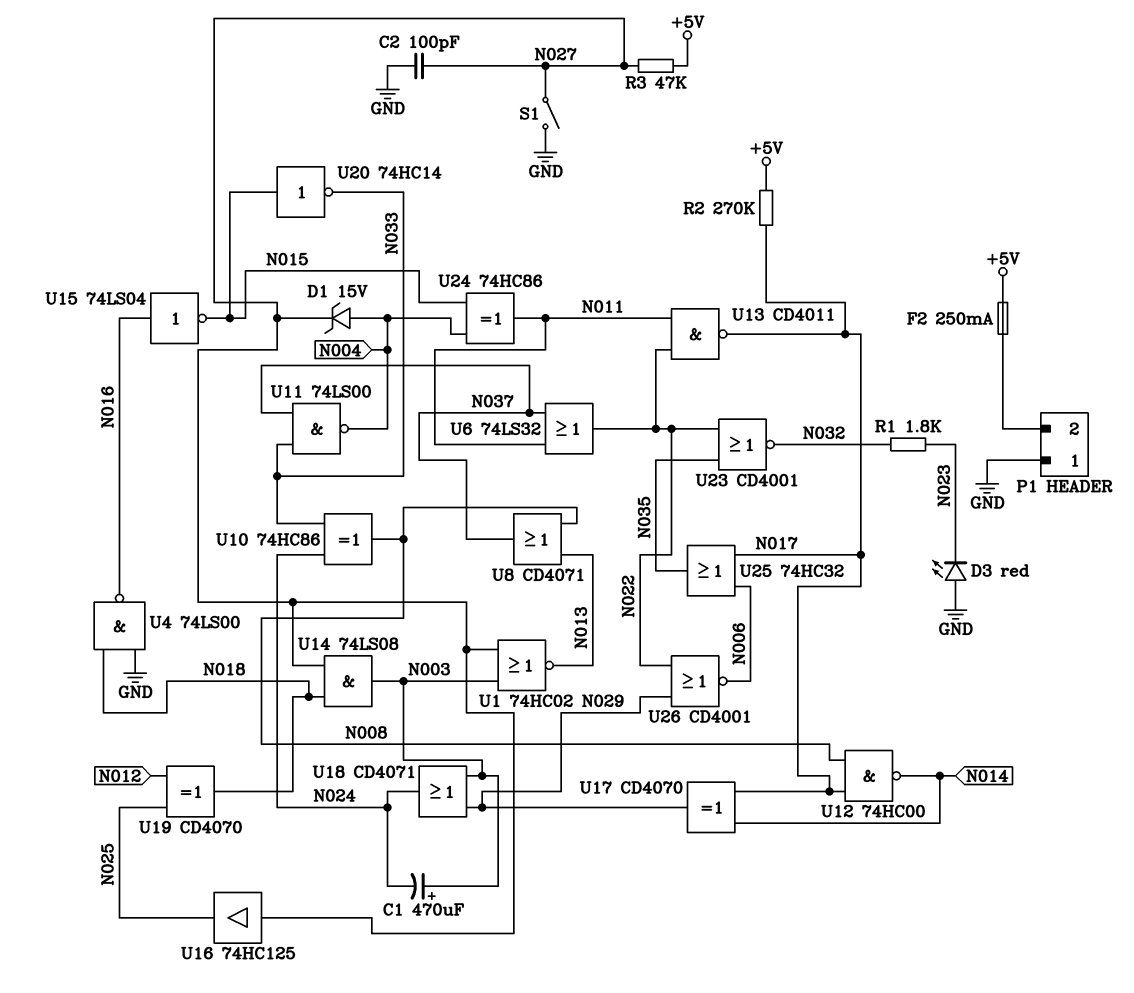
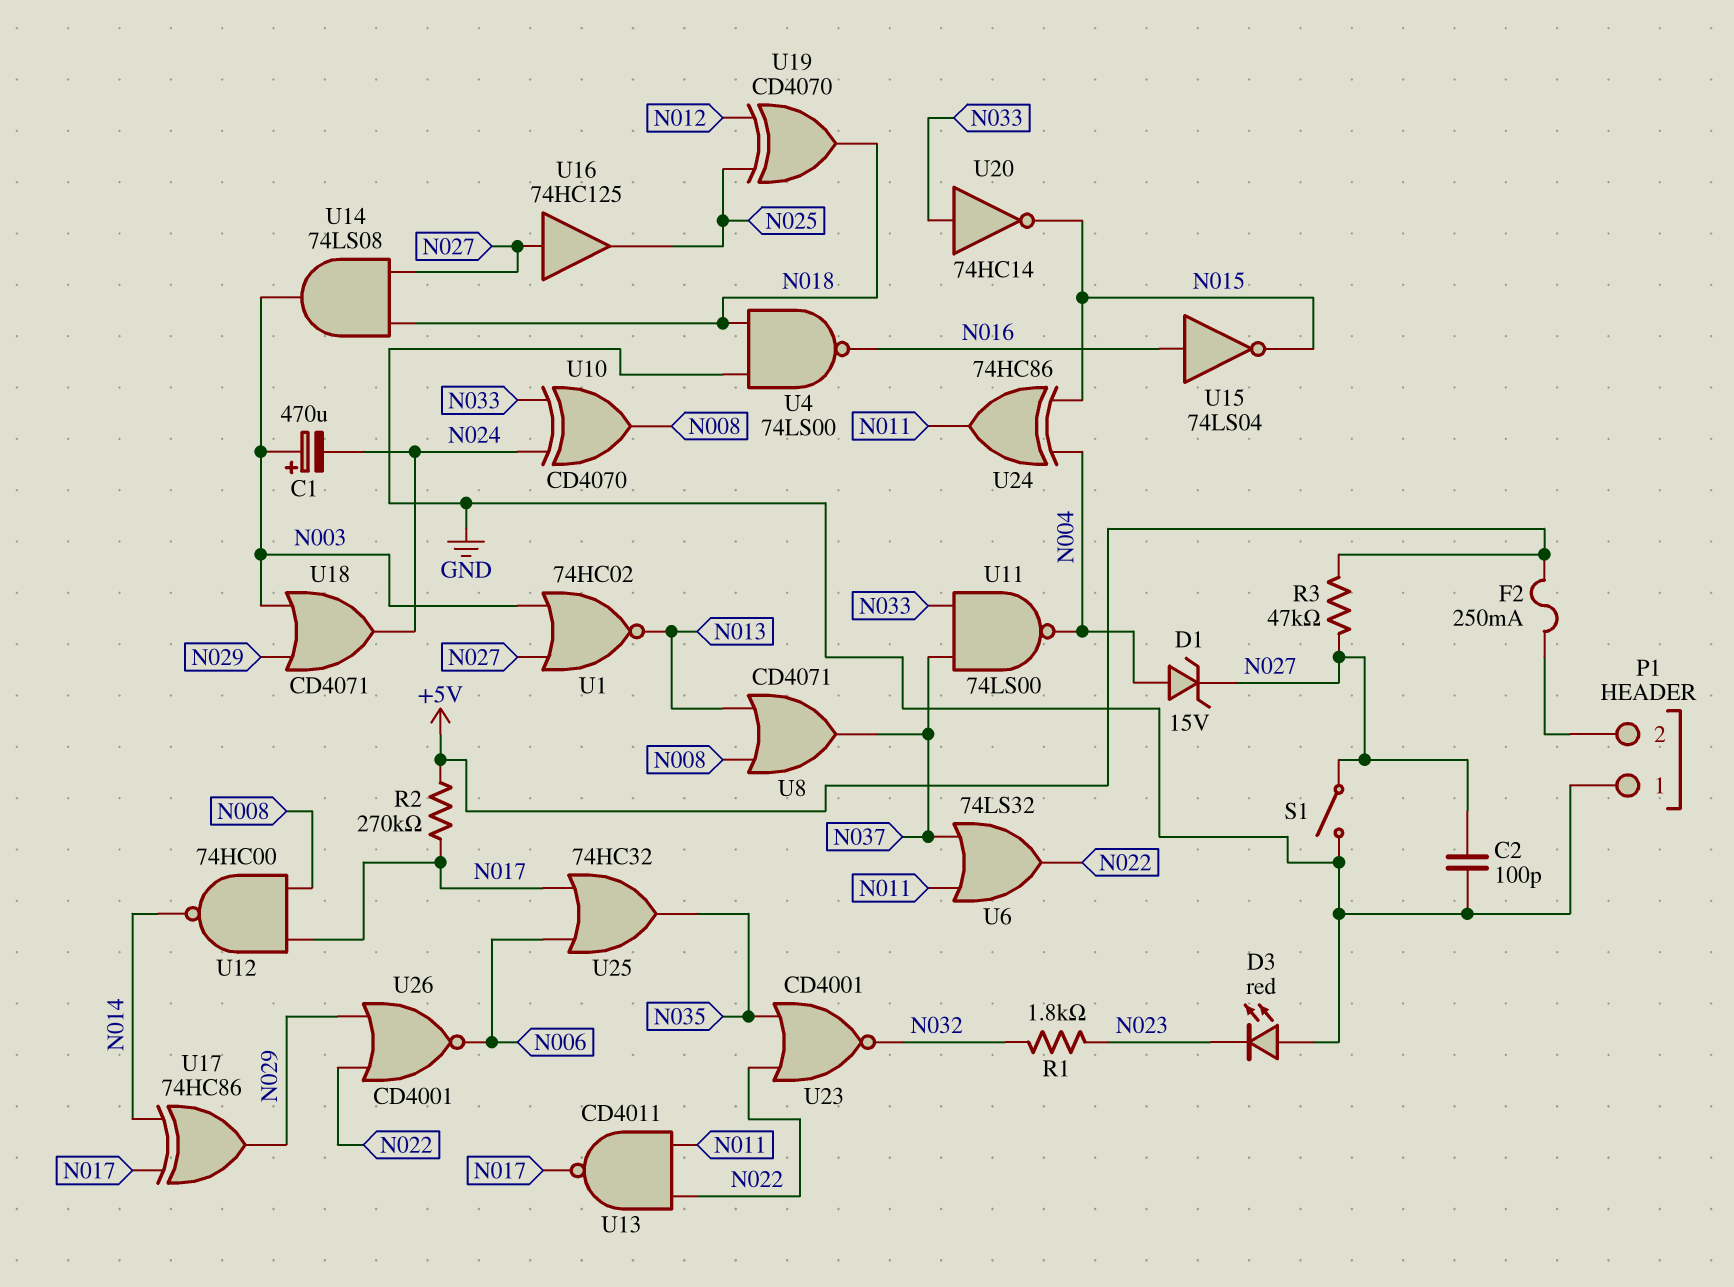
U10: XOR 74HC86 (in N024, in N033, out N008) -> XOR CD4070 (in N024, in N033, out N008)
U17: XOR CD4070 (in N014, in N017, out N029) -> XOR 74HC86 (in N014, in N017, out N029)
U20: NOT 74HC14 (in N015, out N033) -> NOT 74HC14 (in N033, out N015)

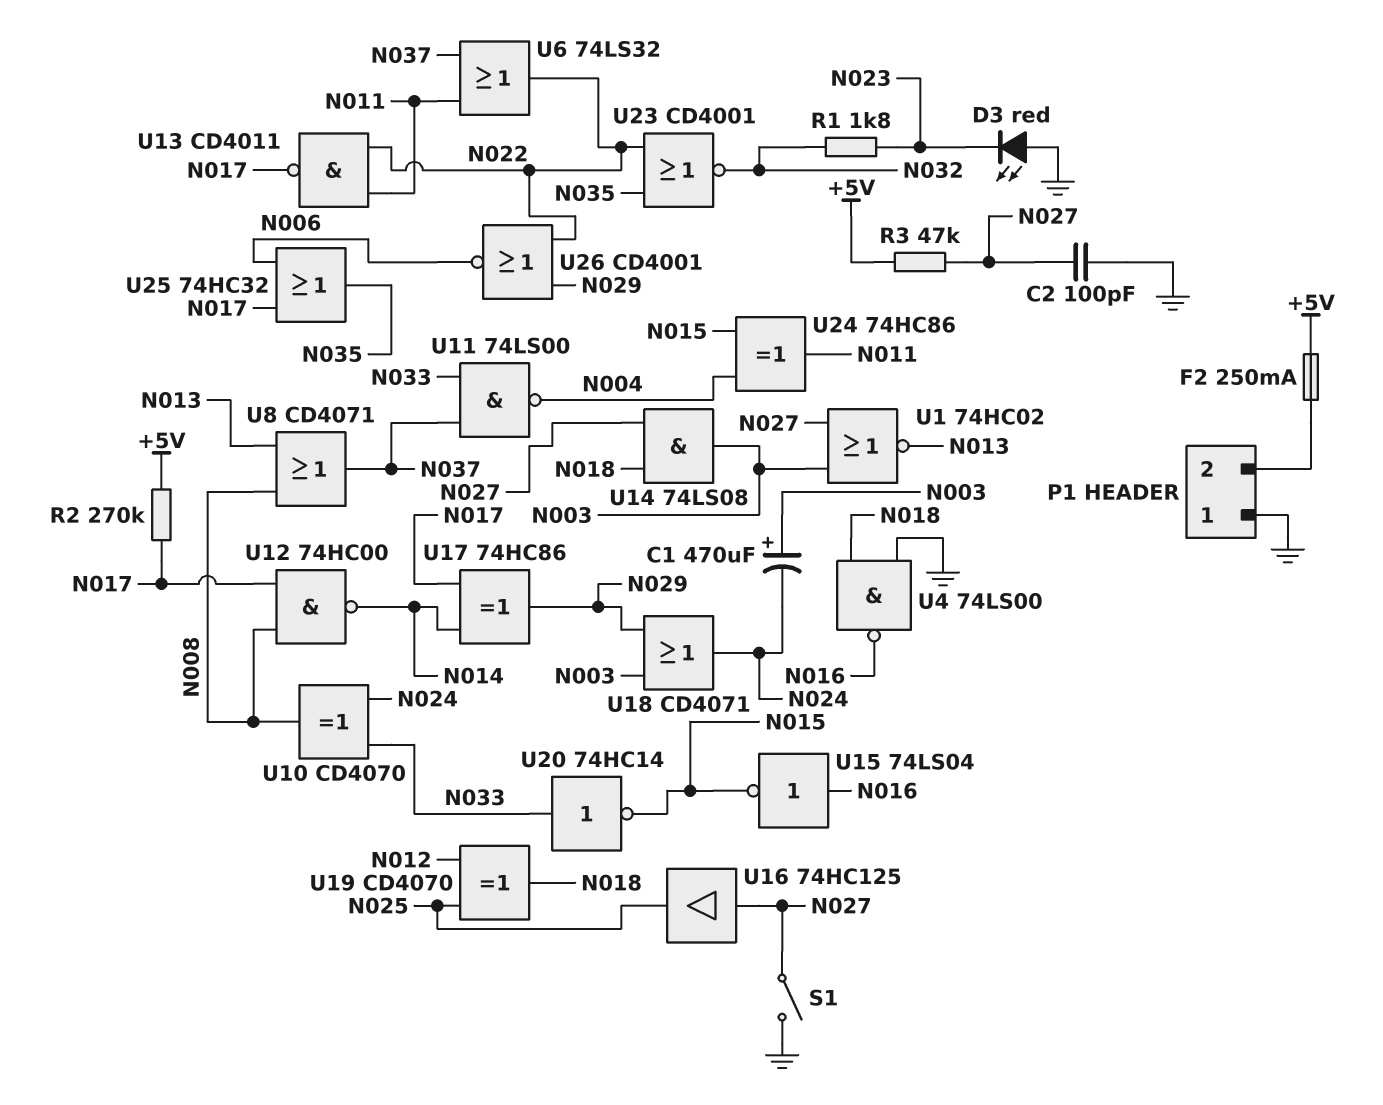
D1: zener 15V (A N004, K N027) -> none

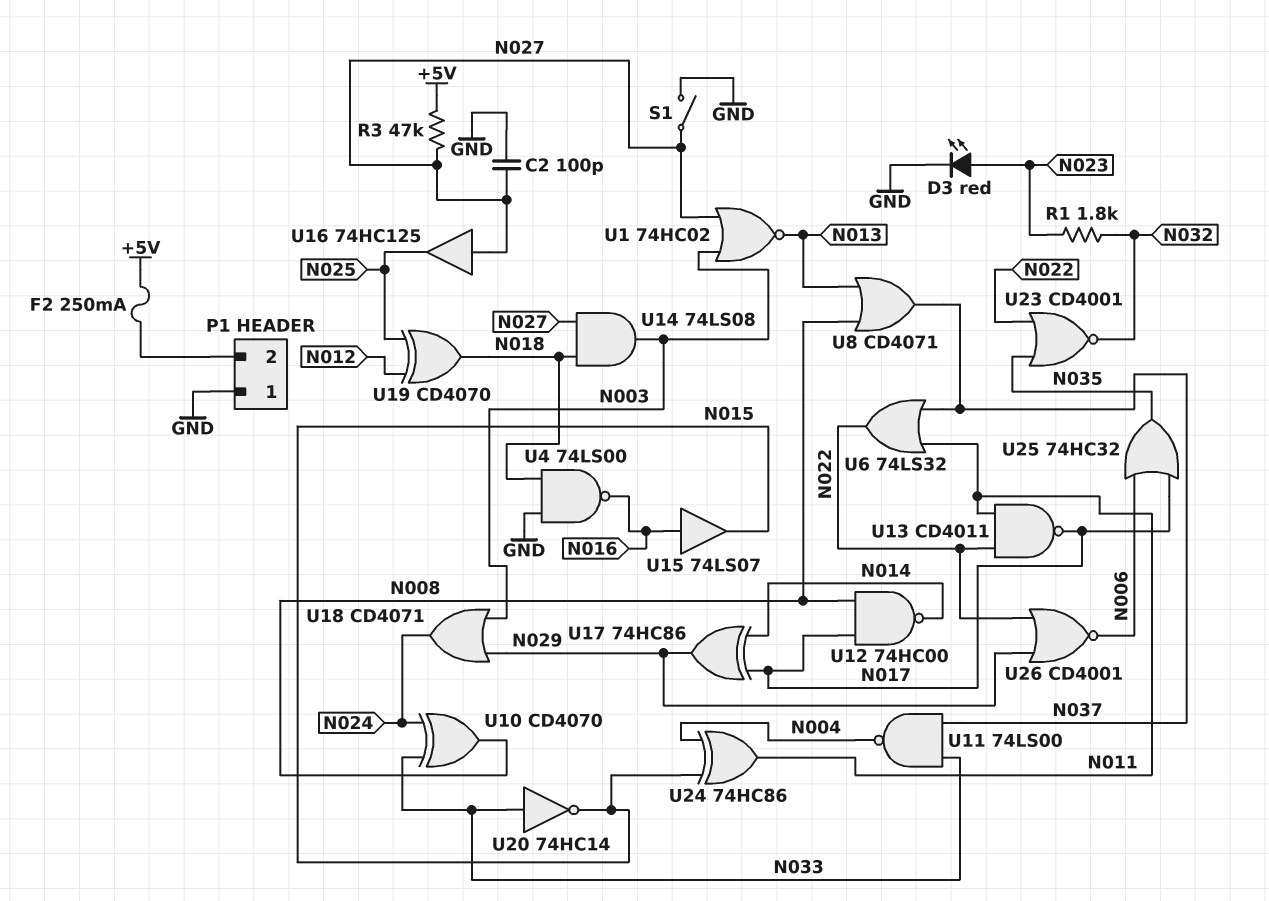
C1: 470uF (plus N003, minus N024) -> none
D3: LED red (A GND, K N023) -> LED red (A N023, K GND)
R2: 270k (+5V, N017) -> none
U15: NOT 74LS04 (in N016, out N015) -> buffer 74LS07 (in N016, out N015)

